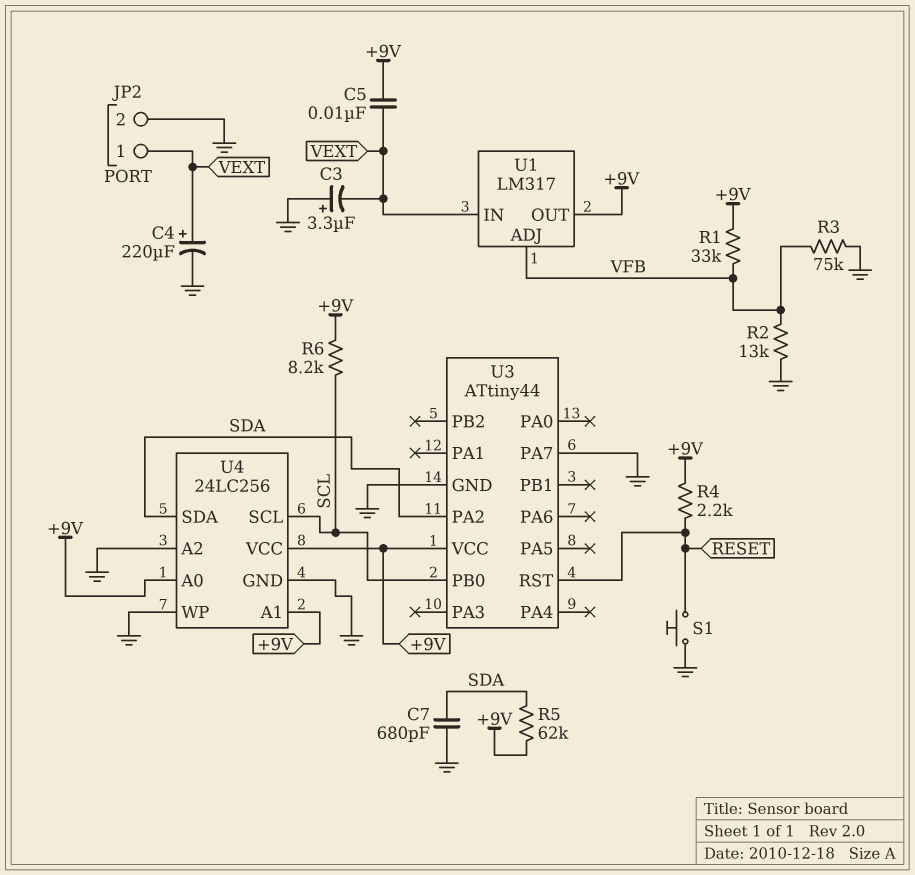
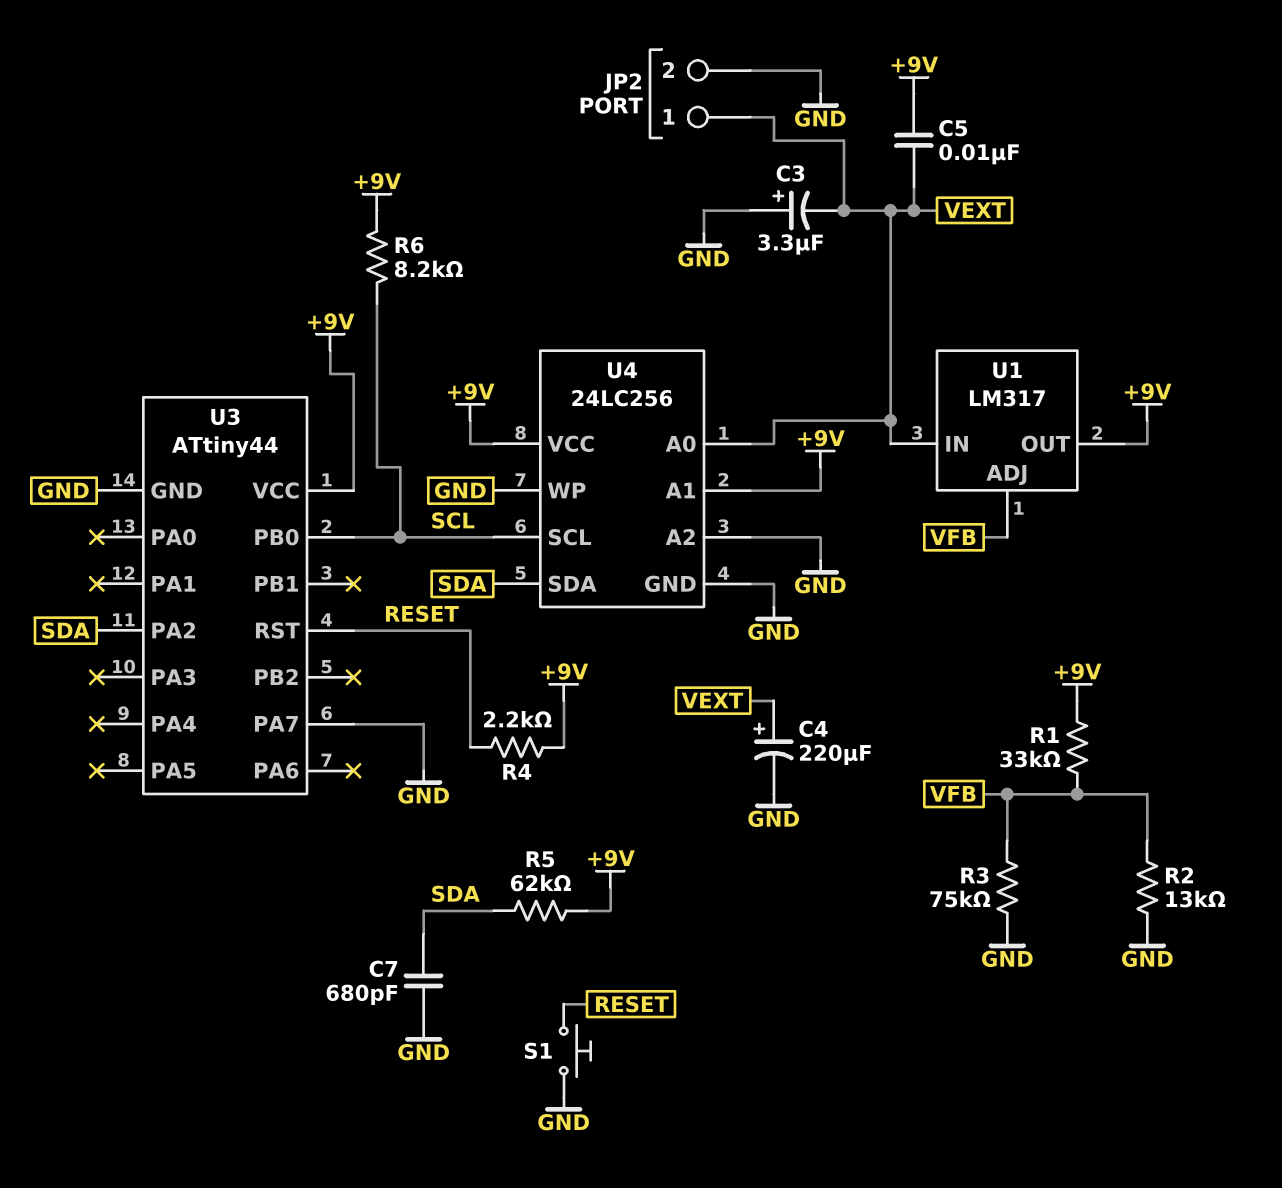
U4 pin A0: +9V -> VEXT

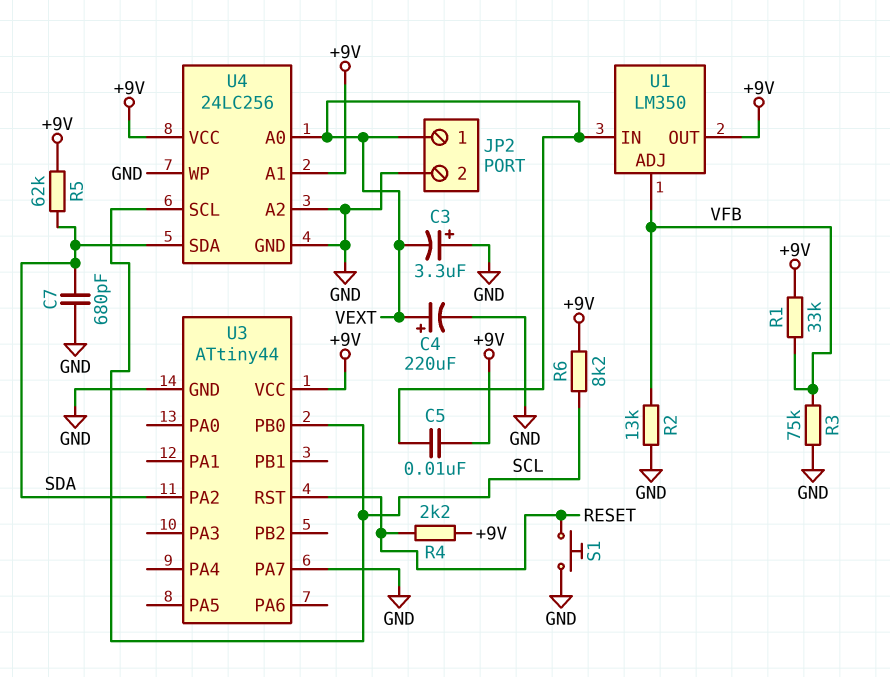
U1: LM317 -> LM350

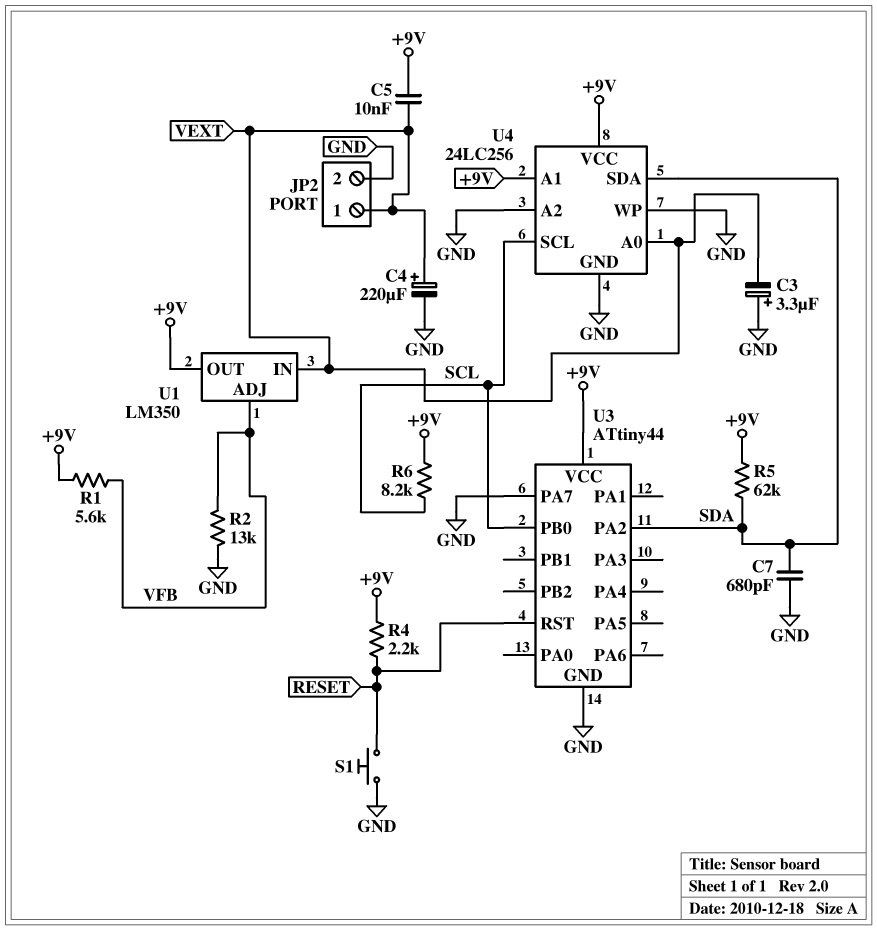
R1: 33k (+9V, VFB) -> 5.6k (+9V, VFB)
R3: 75k (GND, VFB) -> none

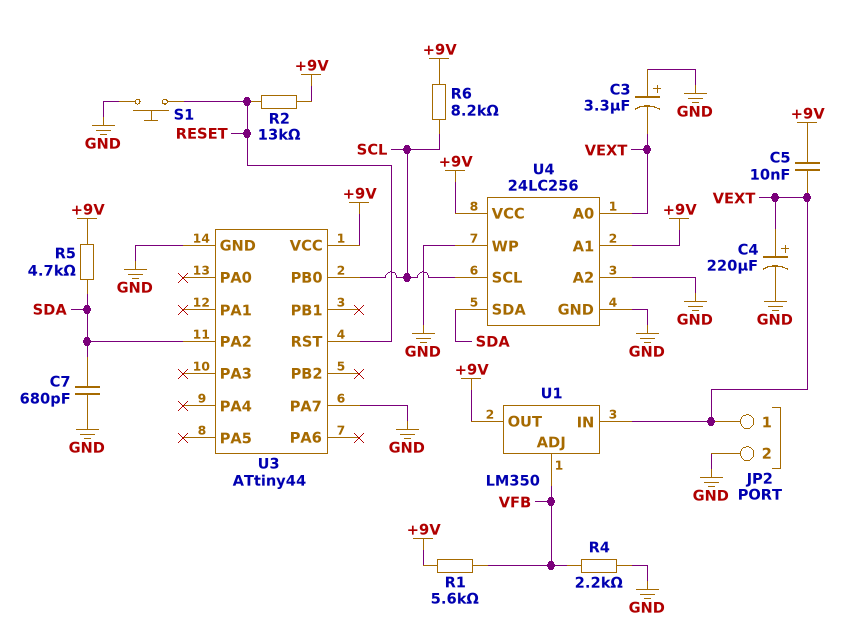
R2: 13k (GND, VFB) -> 13k (+9V, RESET)
R4: 2.2k (+9V, RESET) -> 2.2k (GND, VFB)
R5: 62k (+9V, SDA) -> 4.7k (+9V, SDA)

